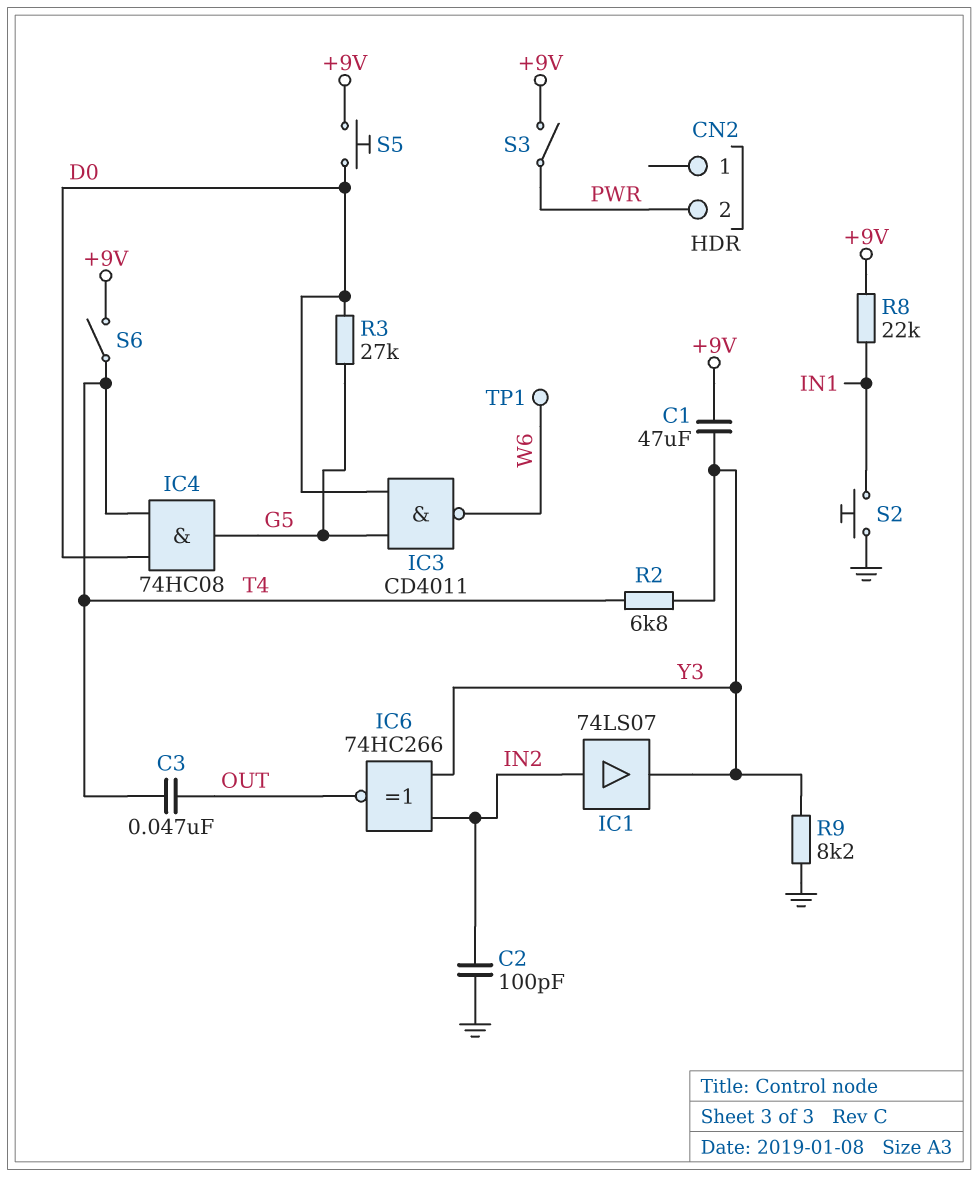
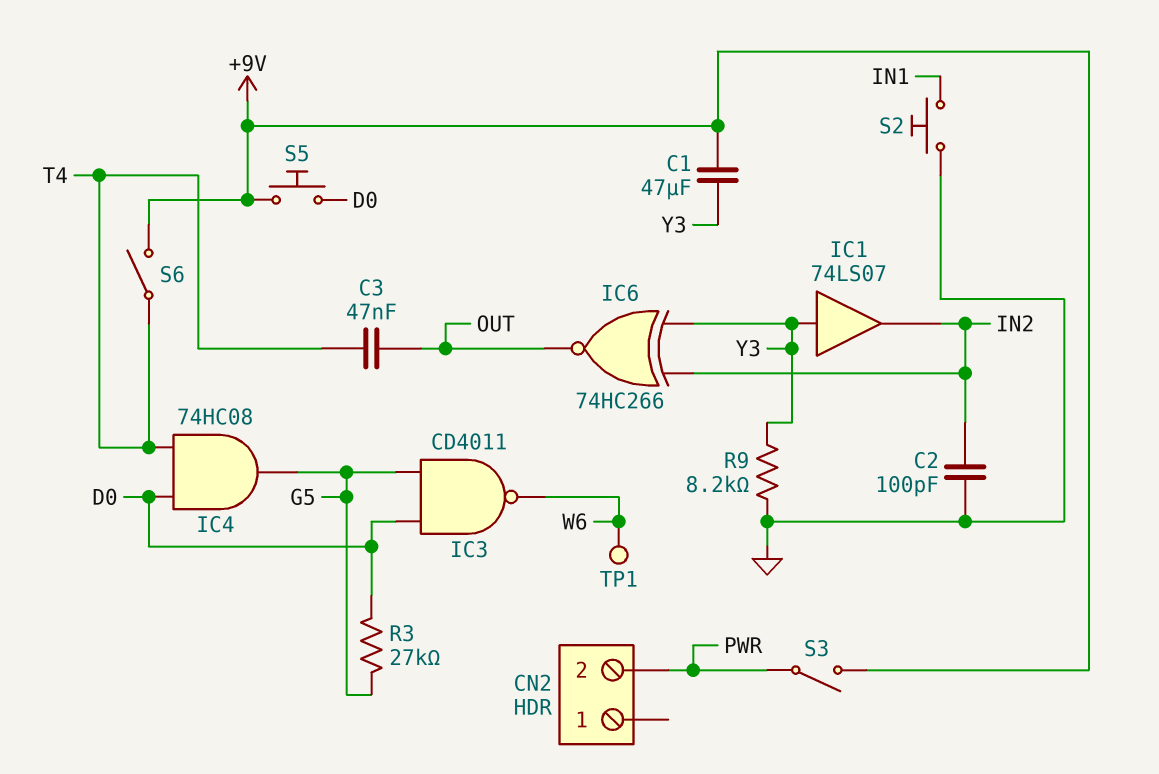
IC1: buffer 74LS07 (in IN2, out Y3) -> buffer 74LS07 (in Y3, out IN2)
R2: 6.8k (T4, Y3) -> none
R8: 22k (+9V, IN1) -> none

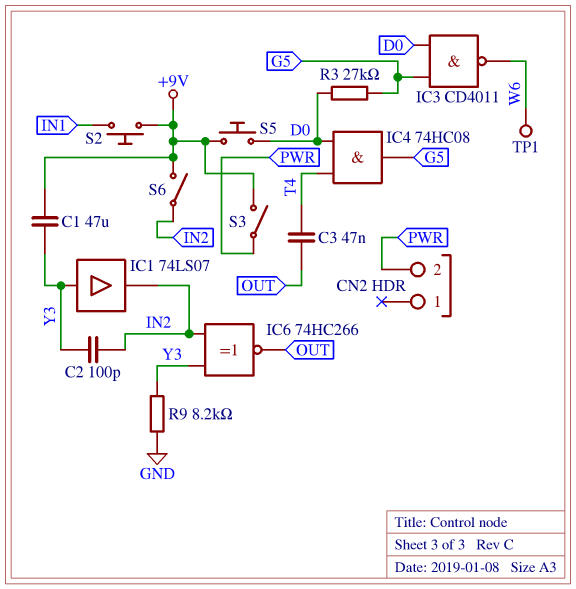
C2: 100pF (GND, IN2) -> 100pF (IN2, Y3)
S2: button (GND, IN1) -> button (+9V, IN1)
S6: switch (+9V, T4) -> switch (+9V, IN2)

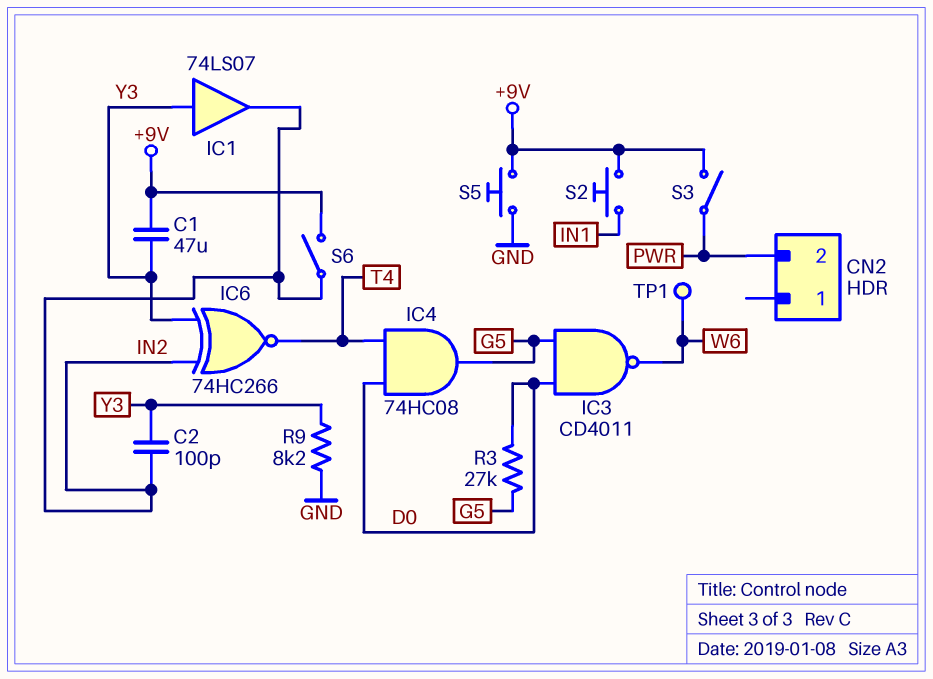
C3: 47nF (OUT, T4) -> none
IC6: XNOR 74HC266 (in IN2, in Y3, out OUT) -> XNOR 74HC266 (in IN2, in Y3, out T4)
S5: button (+9V, D0) -> button (+9V, GND)

